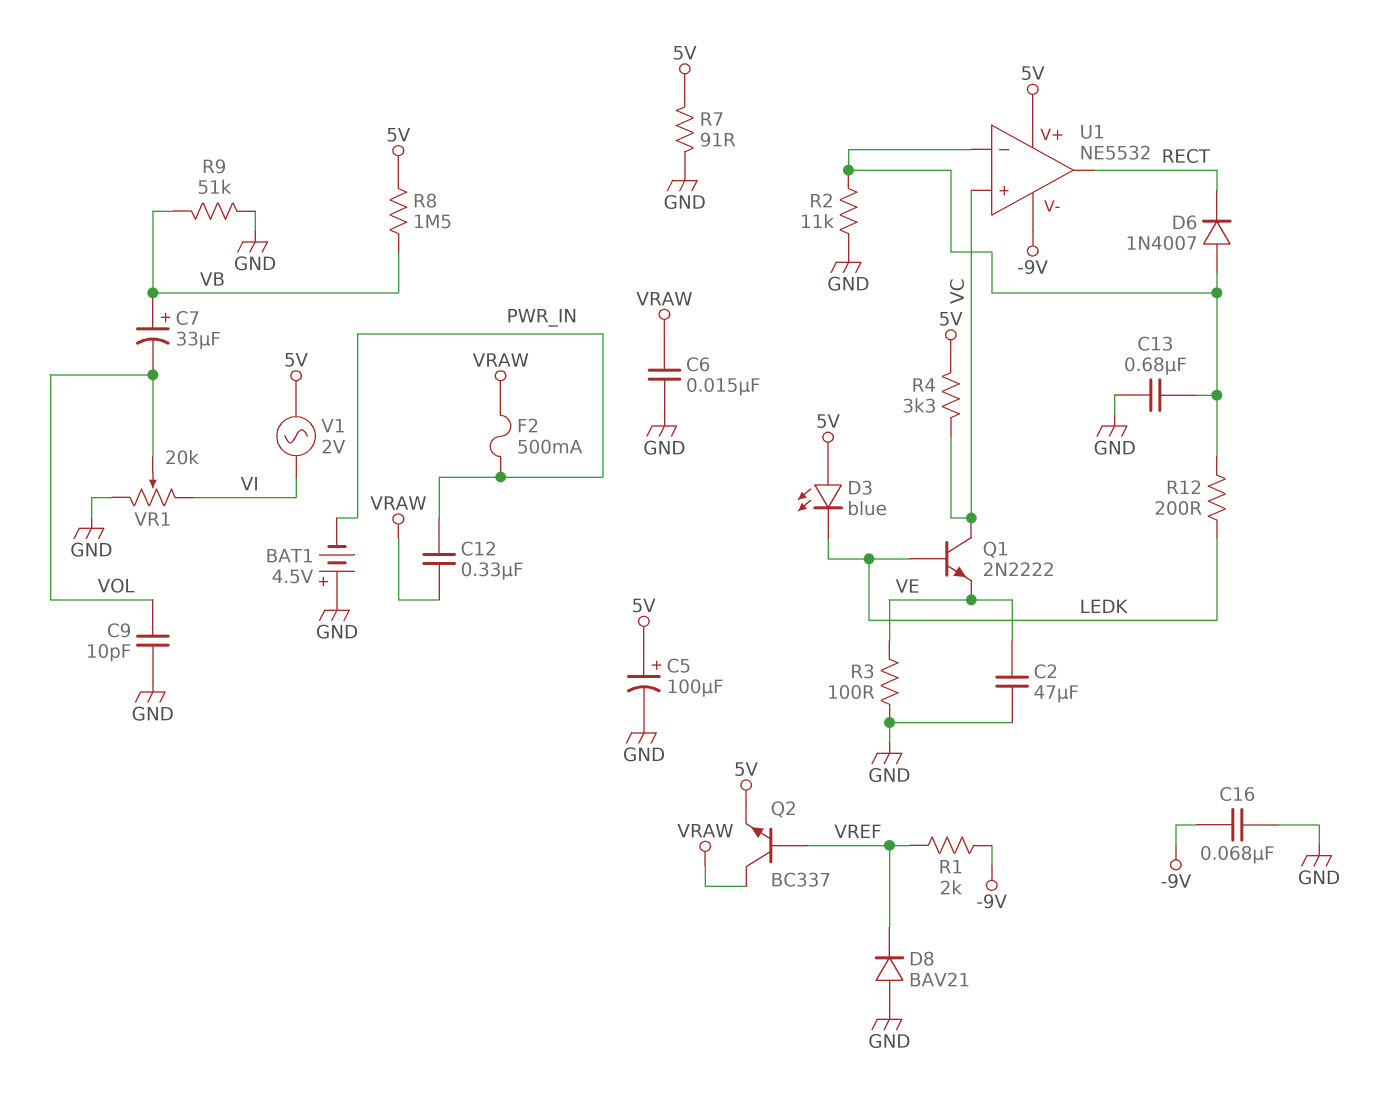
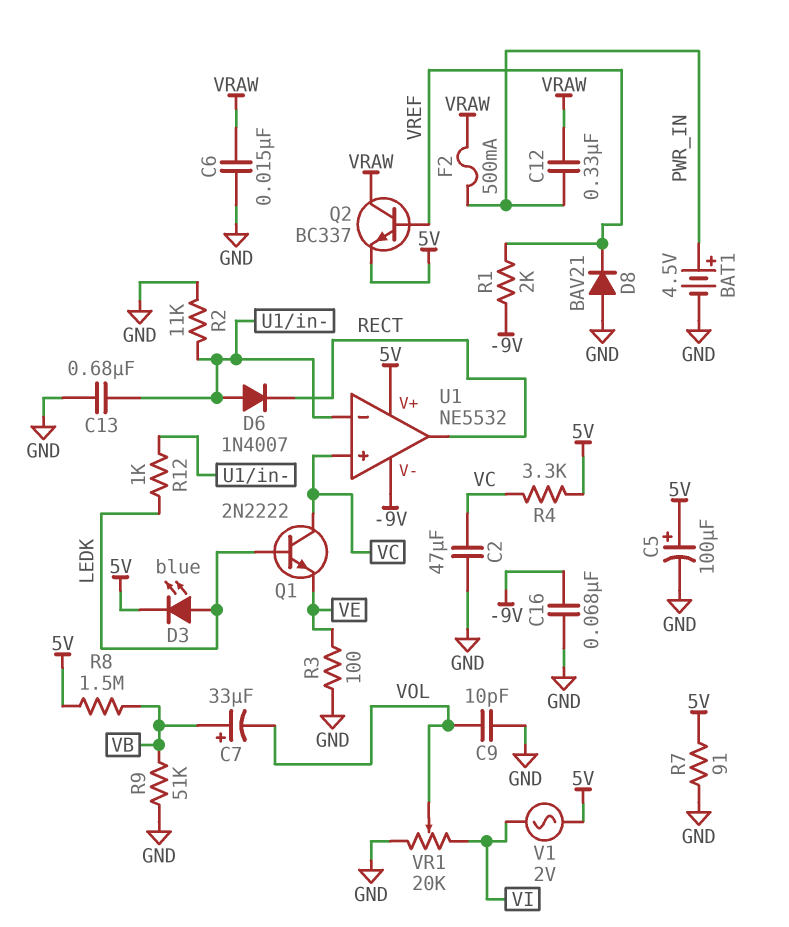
BAT1: 4.5V (plus GND, minus PWR_IN) -> 4.5V (plus PWR_IN, minus GND)
C2: 47uF (GND, VE) -> 47uF (GND, VC)
D3: LED blue (A 5V, K LEDK) -> LED blue (A LEDK, K 5V)
R12: 200 (LEDK, U1/in-) -> 1k (LEDK, U1/in-)

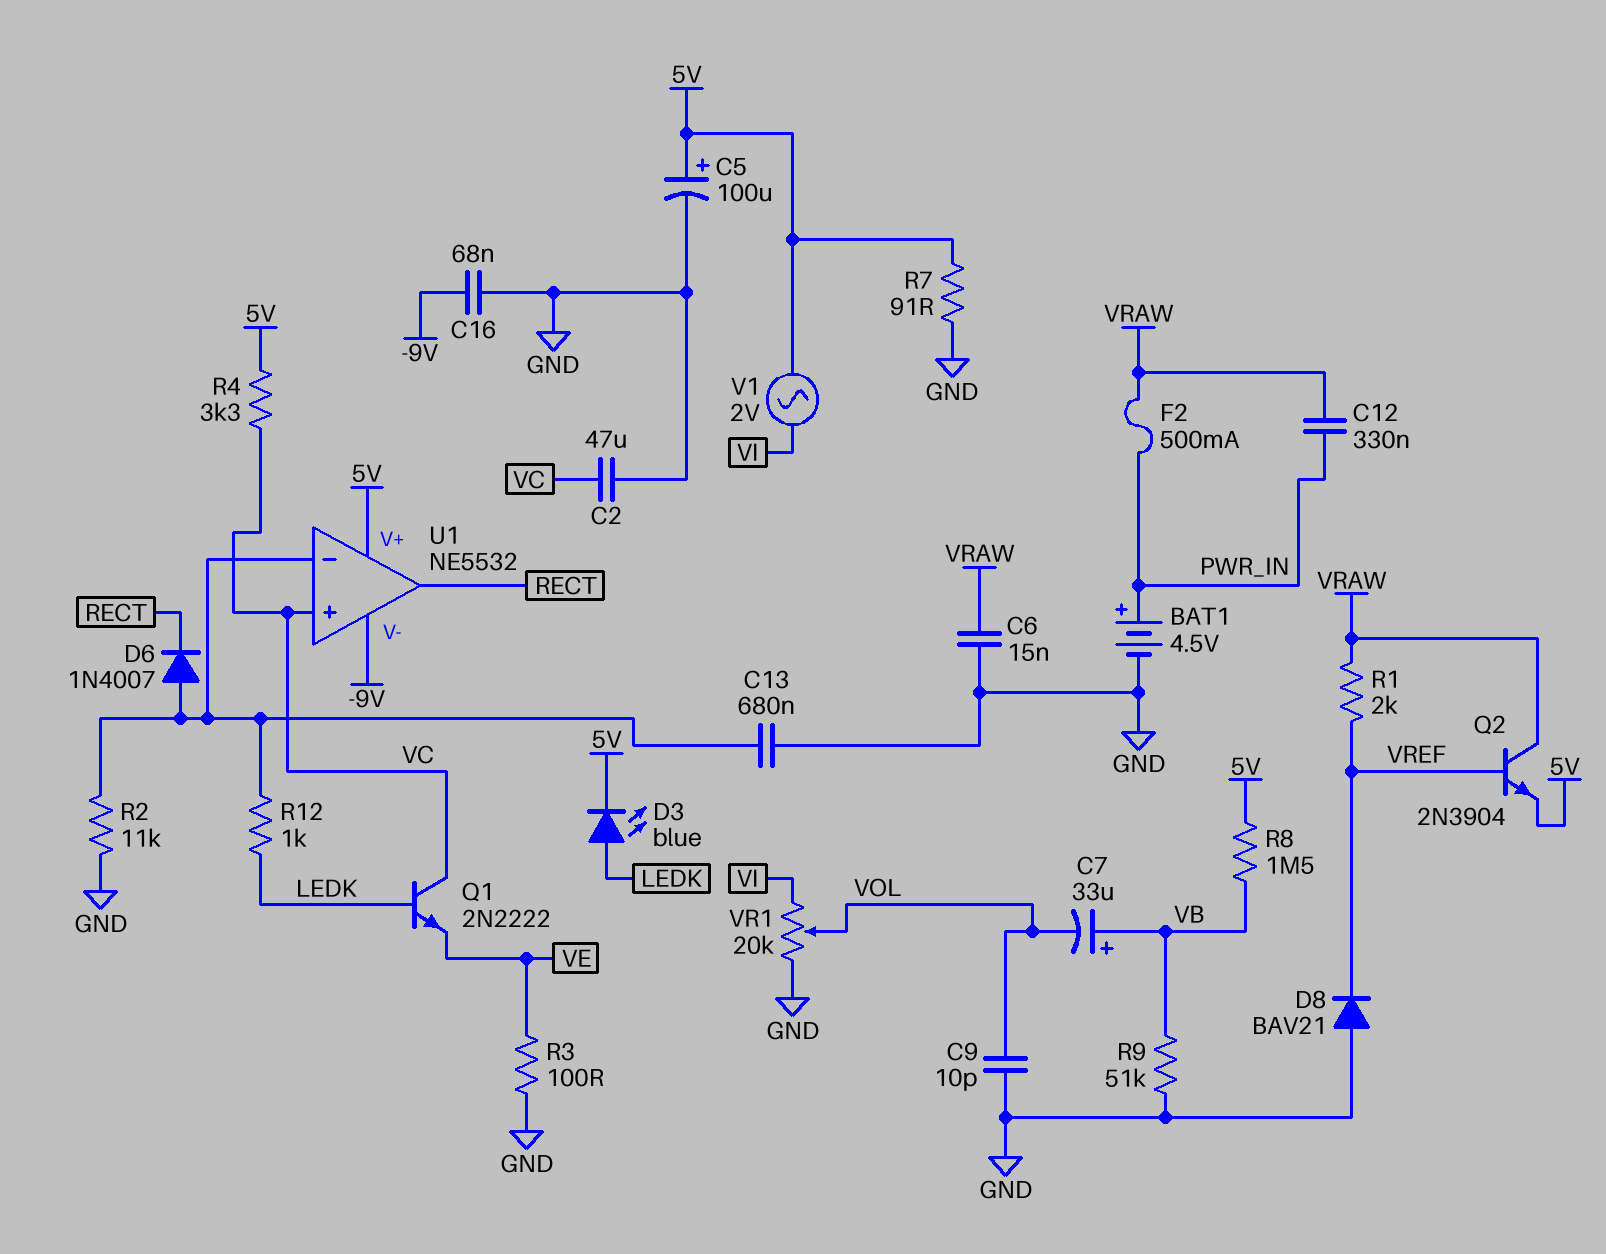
Q2: NPN BC337 (B VREF, C VRAW, E 5V) -> NPN 2N3904 (B VREF, C VRAW, E 5V)
R1: 2k (-9V, VREF) -> 2k (VRAW, VREF)

